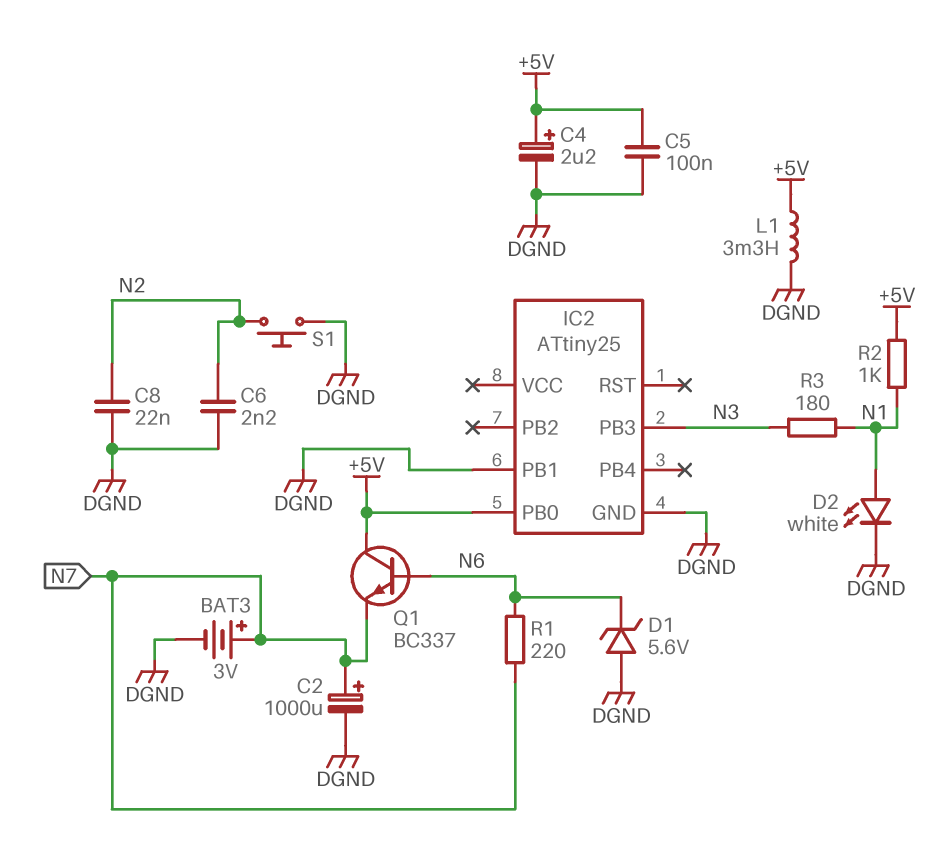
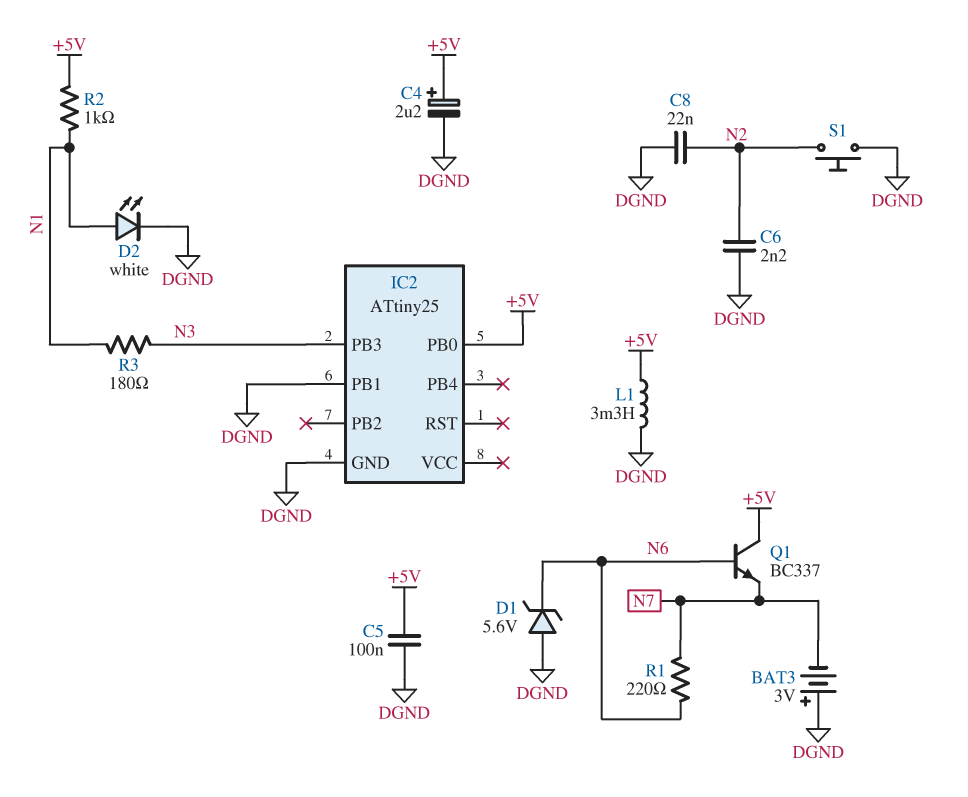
BAT3: 3V (plus N7, minus DGND) -> 3V (plus DGND, minus N7)
C2: 1000uF (plus N7, minus DGND) -> none

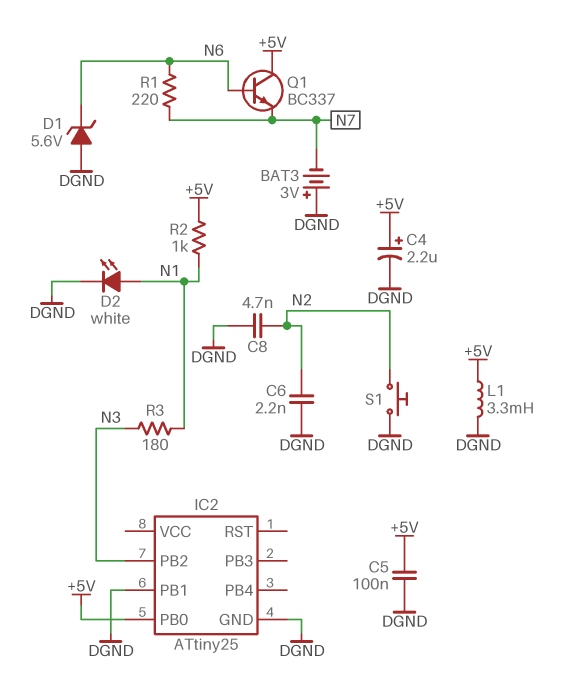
C8: 22nF (DGND, N2) -> 4.7nF (DGND, N2)
IC2 pin PB2: none -> N3
IC2 pin PB3: N3 -> none

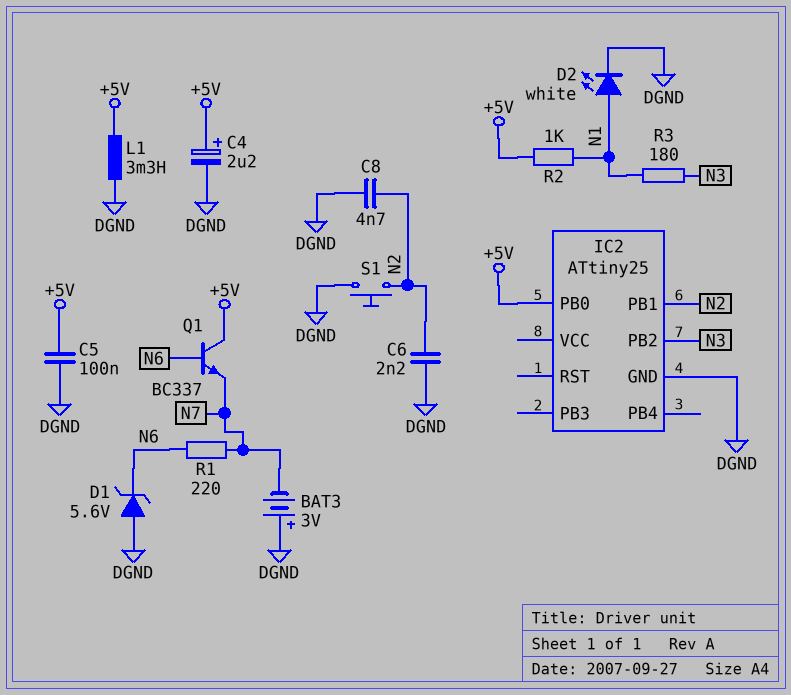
IC2 pin PB1: DGND -> N2

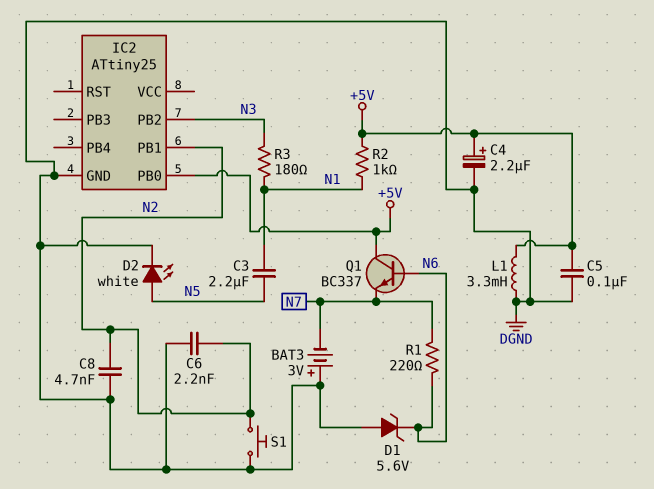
C3: none -> 2.2uF (N1, N5)
D2: LED white (A N1, K DGND) -> LED white (A N5, K DGND)

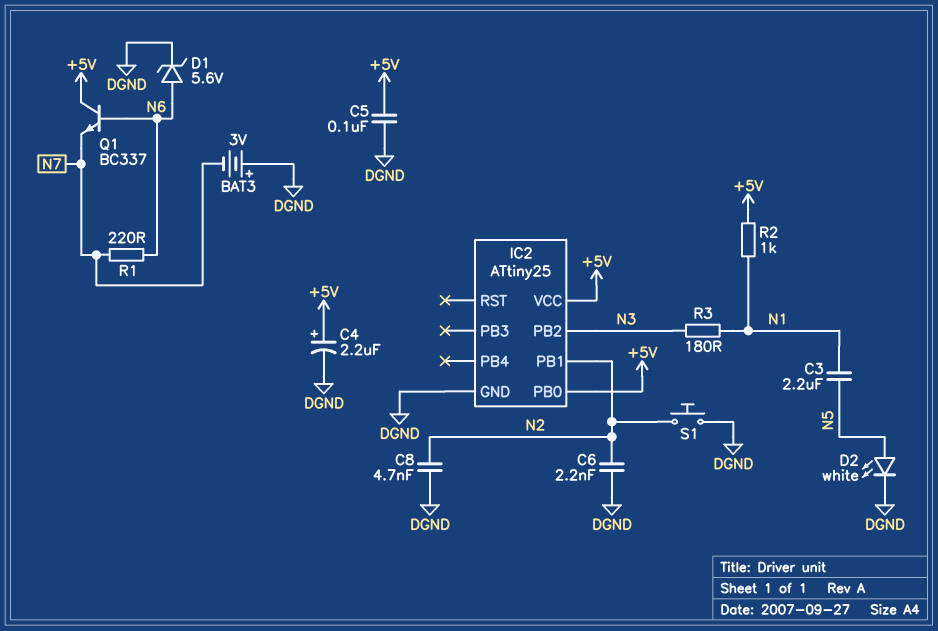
D1: zener 5.6V (A DGND, K N6) -> zener 5.6V (A N6, K DGND)
IC2 pin VCC: none -> +5V
L1: 3.3mH (+5V, DGND) -> none

